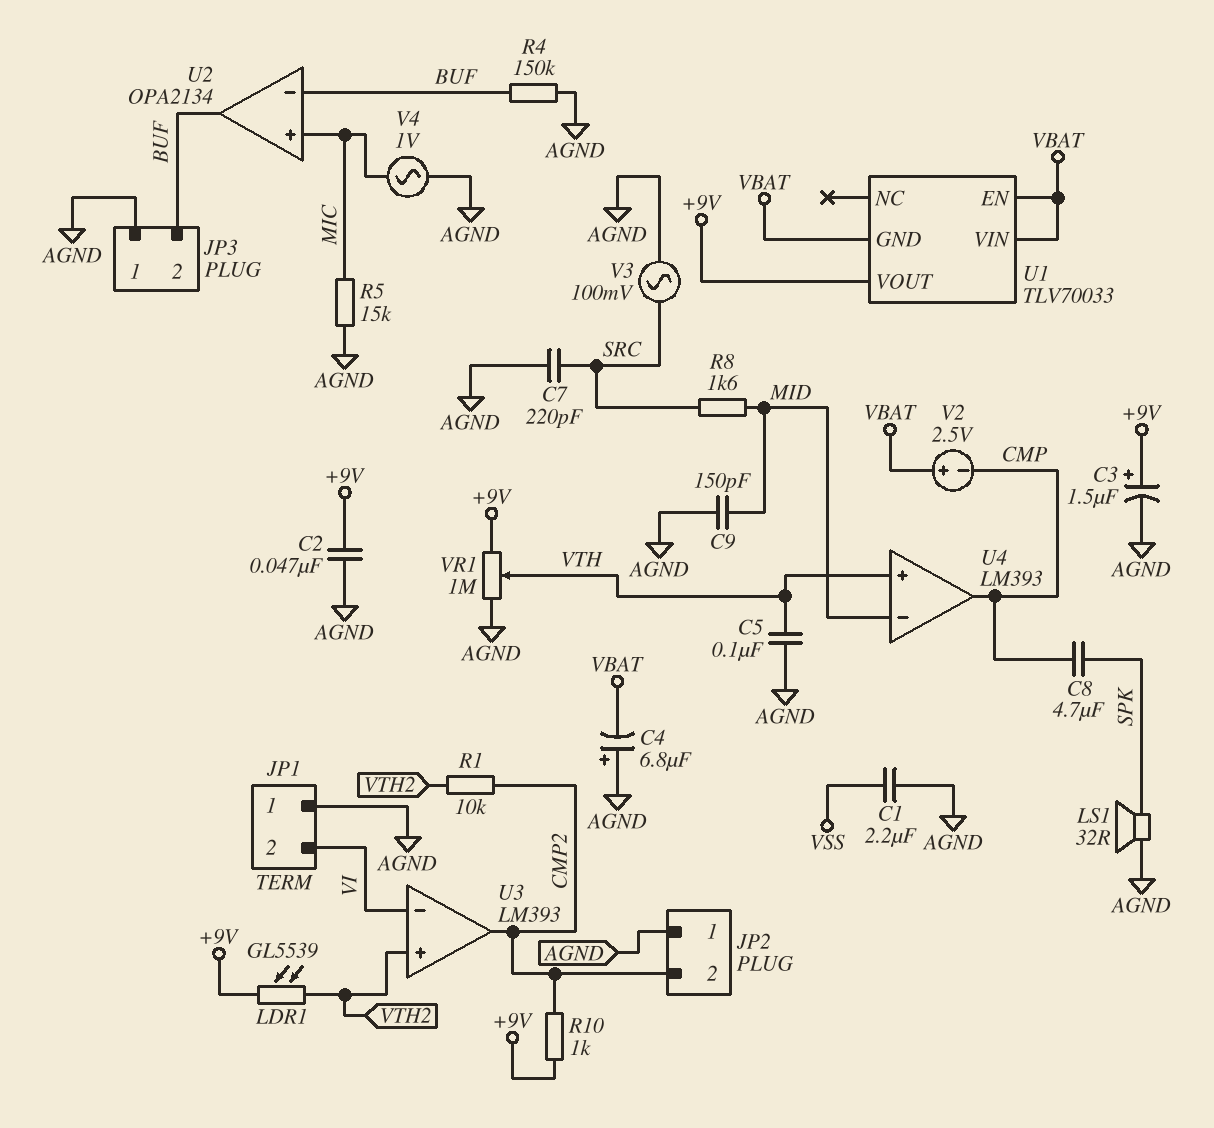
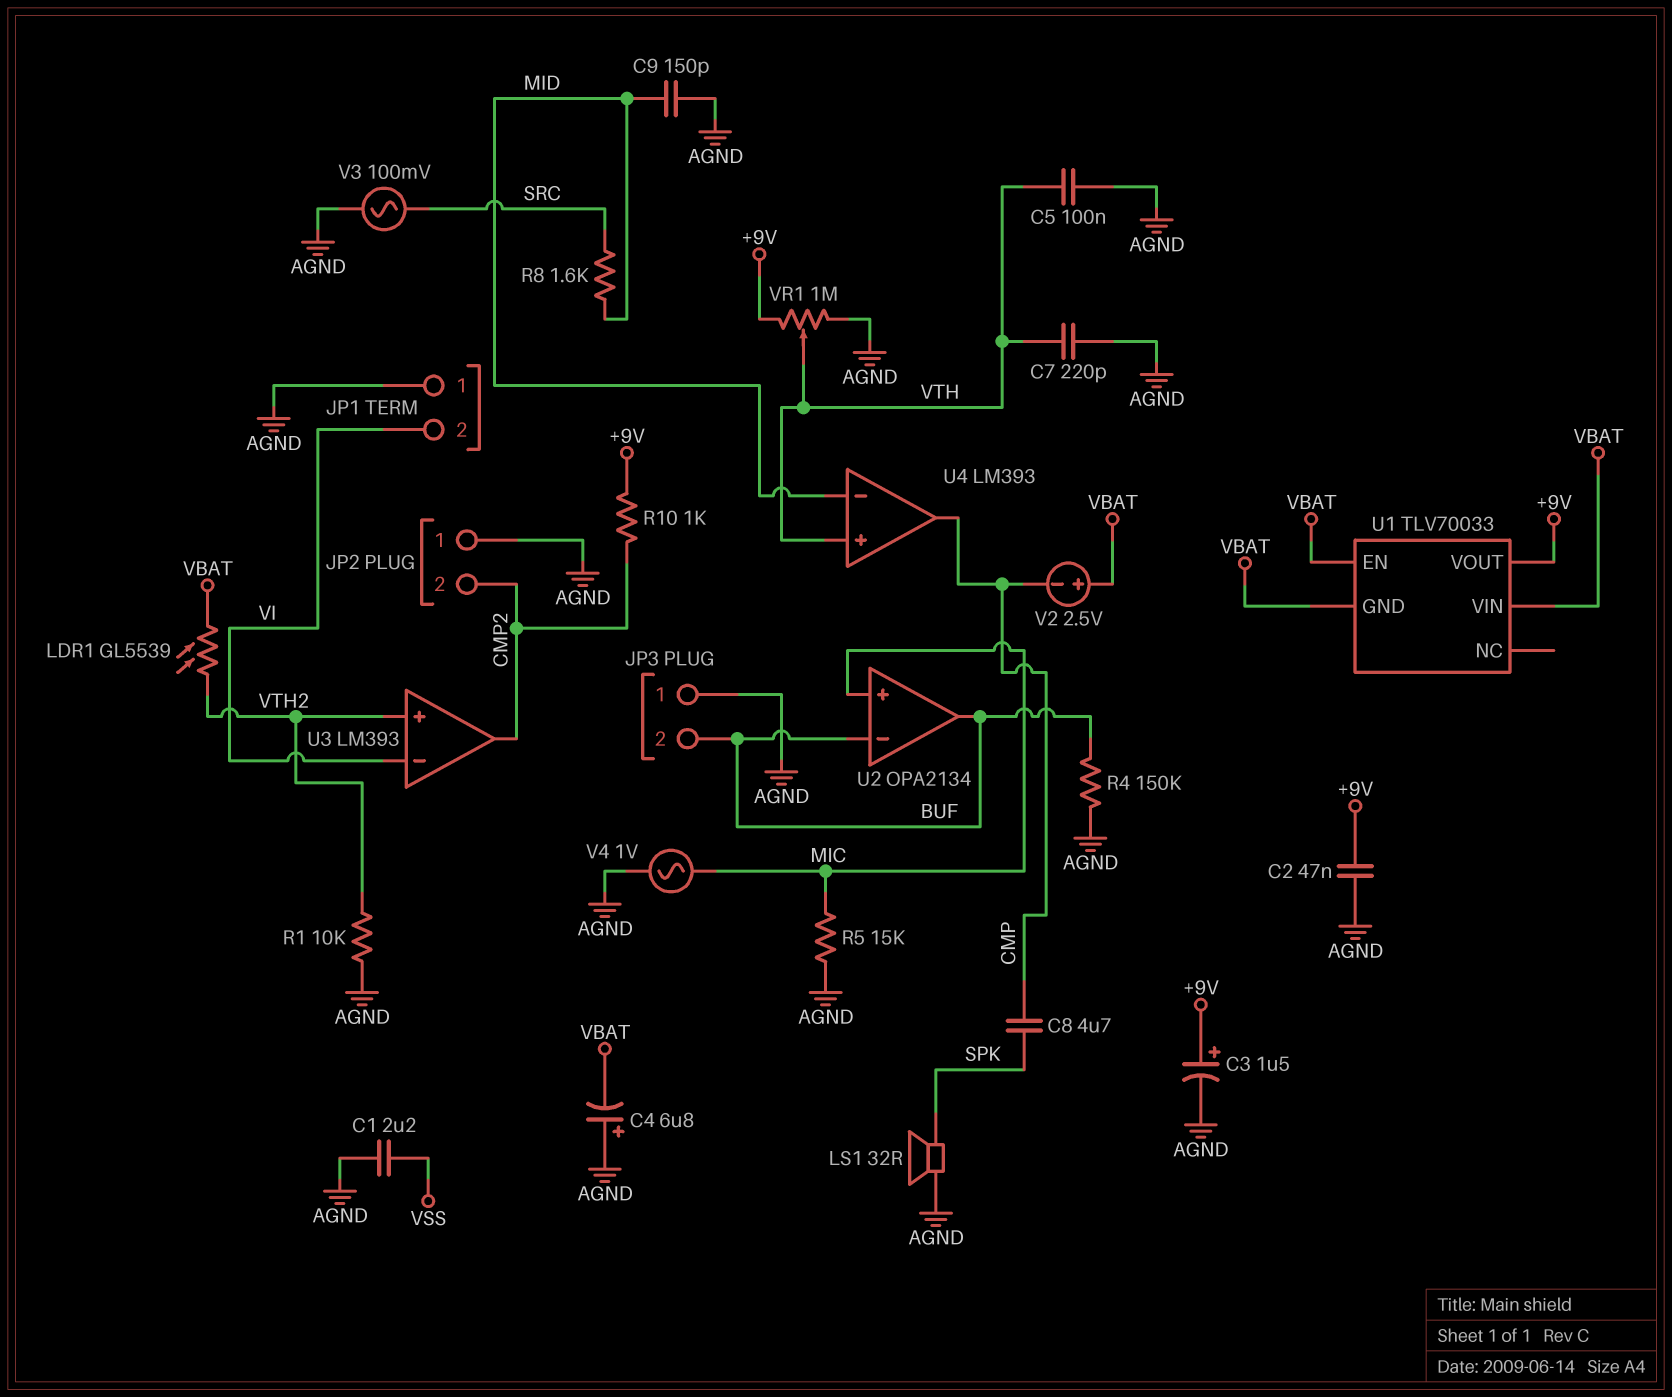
C7: 220pF (AGND, SRC) -> 220pF (AGND, VTH)
LDR1: GL5539 (+9V, VTH2) -> GL5539 (VBAT, VTH2)
R1: 10k (CMP2, VTH2) -> 10k (AGND, VTH2)

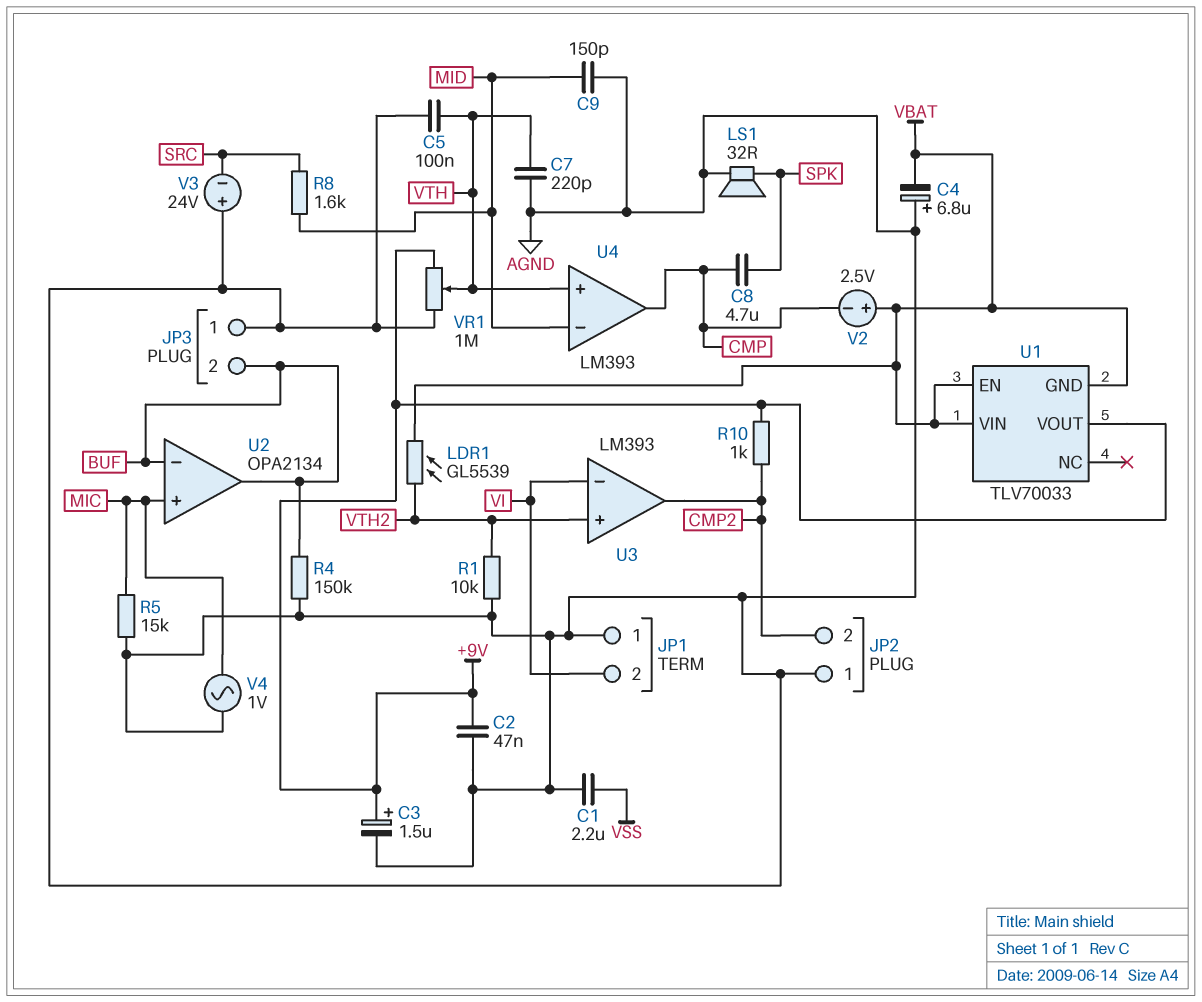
V3: AC 100mV (AGND, SRC) -> 24V (plus AGND, minus SRC)

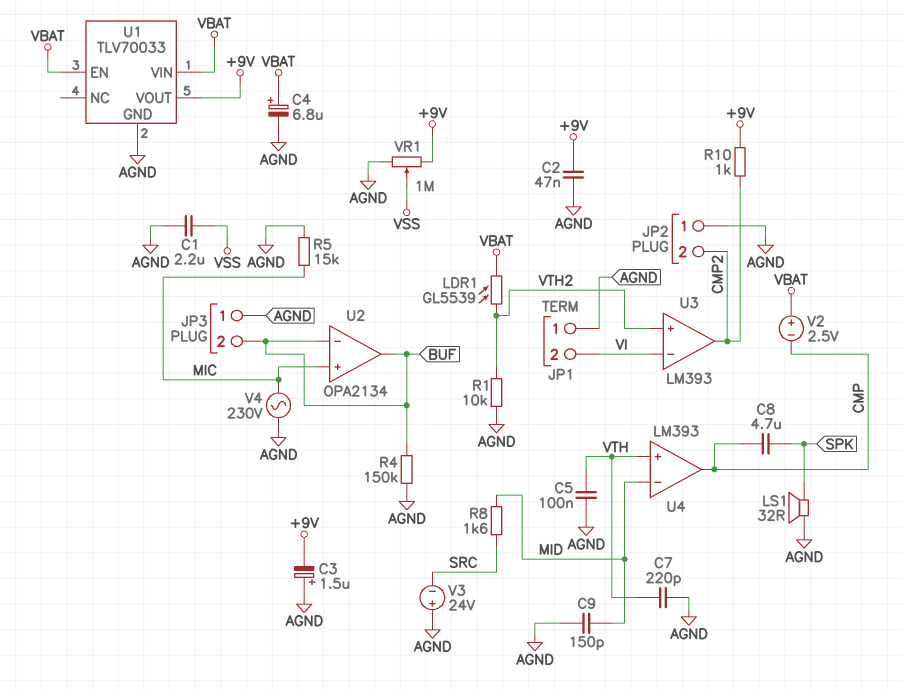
C3: 1.5uF (plus +9V, minus AGND) -> 1.5uF (plus AGND, minus +9V)
C4: 6.8uF (plus AGND, minus VBAT) -> 6.8uF (plus VBAT, minus AGND)
U1 pin GND: VBAT -> AGND
V4: AC 1V (AGND, MIC) -> AC 230V (AGND, MIC)
VR1: 1M (+9V, AGND, wiper VTH) -> 1M (+9V, AGND, wiper VSS)

